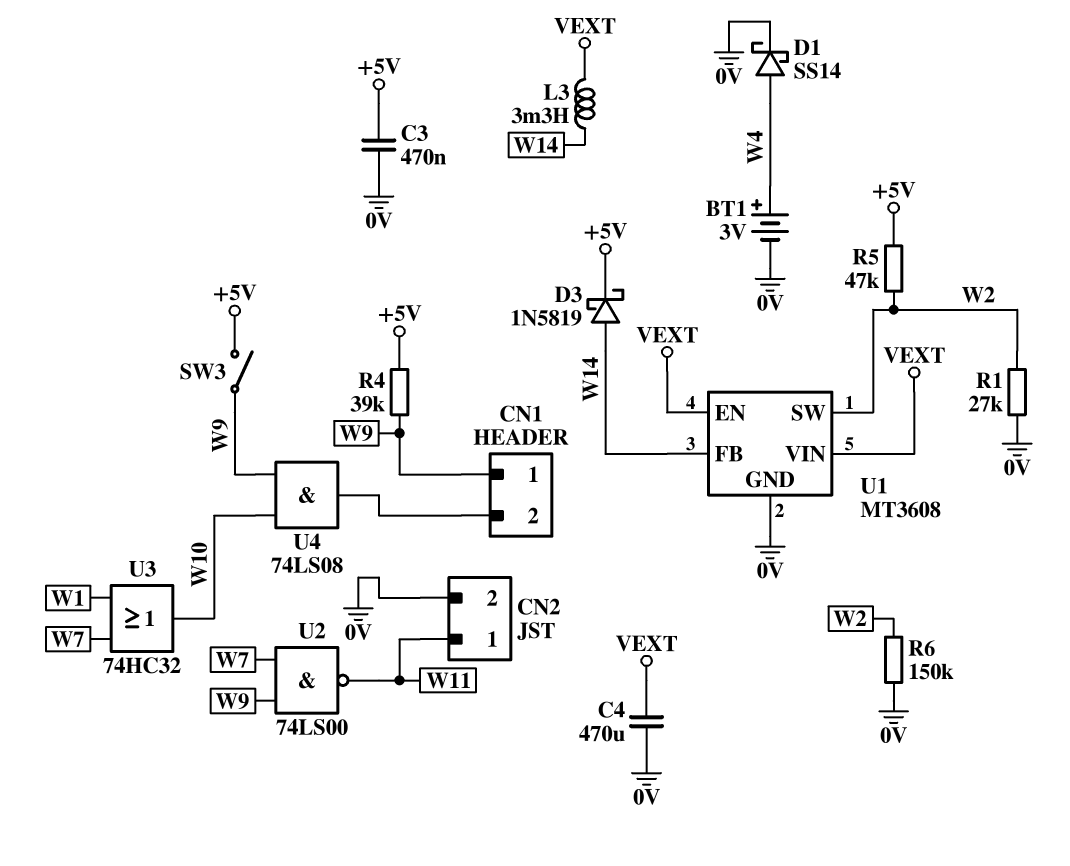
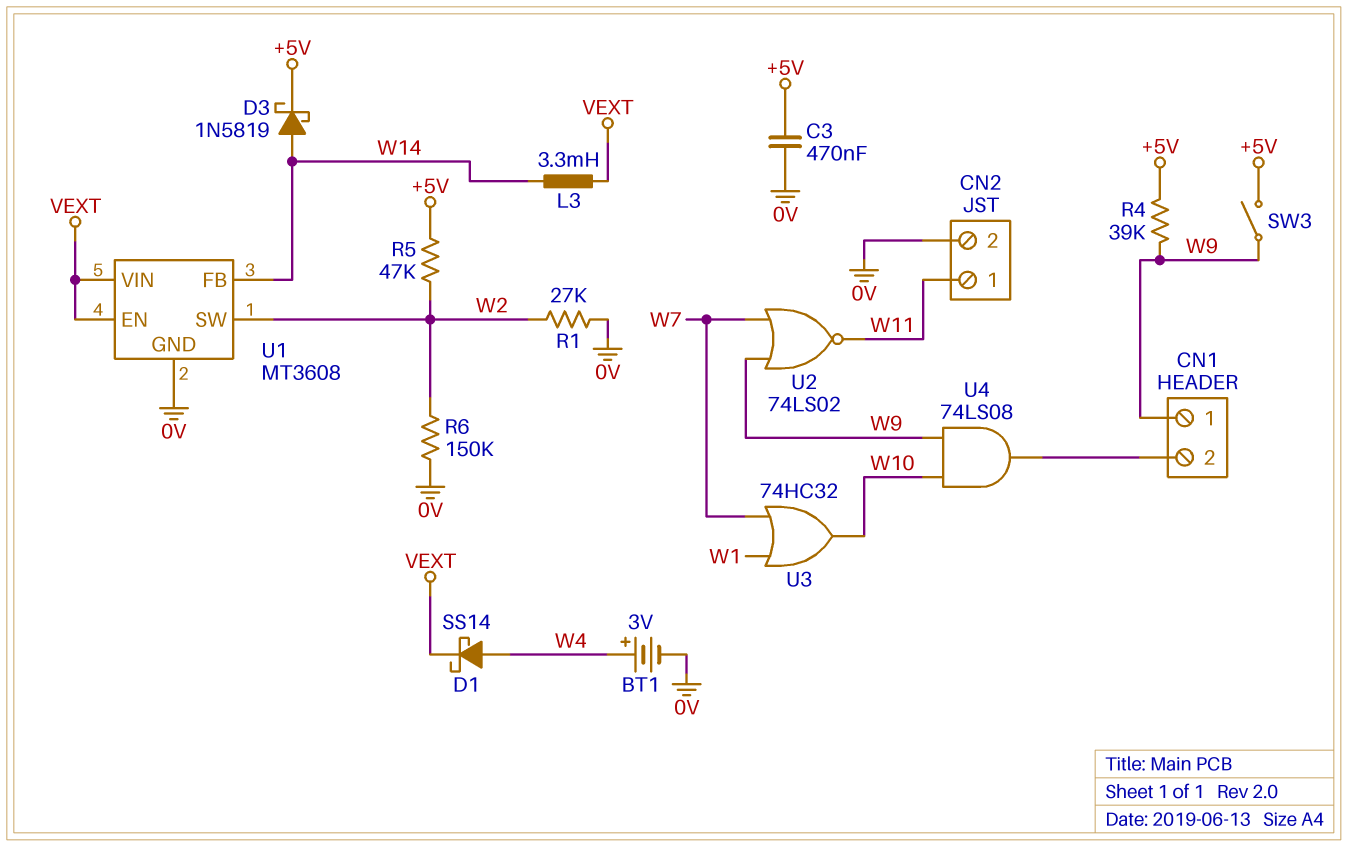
C4: 470uF (0V, VEXT) -> none
D1: schottky SS14 (A W4, K 0V) -> schottky SS14 (A W4, K VEXT)
U2: NAND 74LS00 (in W7, in W9, out W11) -> NOR 74LS02 (in W7, in W9, out W11)

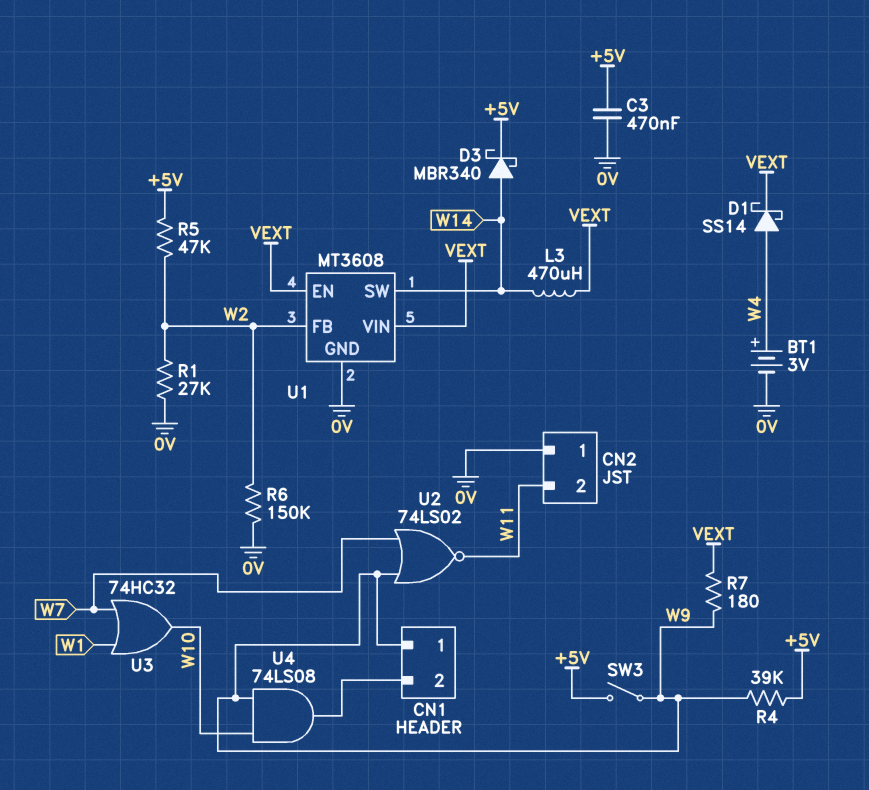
CN2 pin 1: W11 -> 0V
CN2 pin 2: 0V -> W11
D3: schottky 1N5819 (A W14, K +5V) -> schottky MBR340 (A W14, K +5V)
L3: 3.3mH (VEXT, W14) -> 470uH (VEXT, W14)
R7: none -> 180 (VEXT, W9)
U1 pin FB: W14 -> W2
U1 pin SW: W2 -> W14

